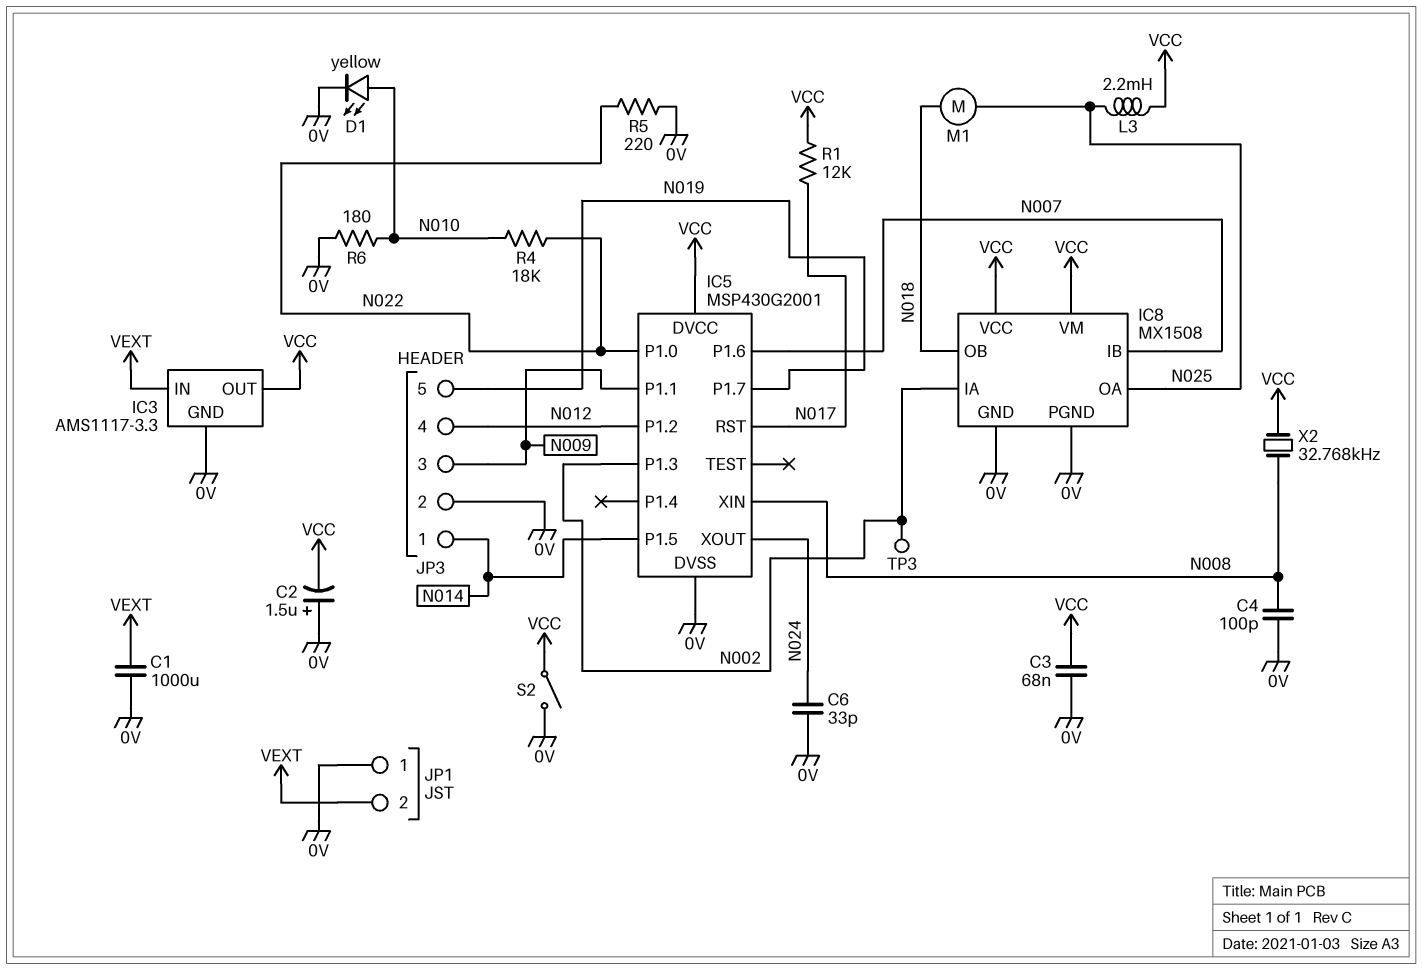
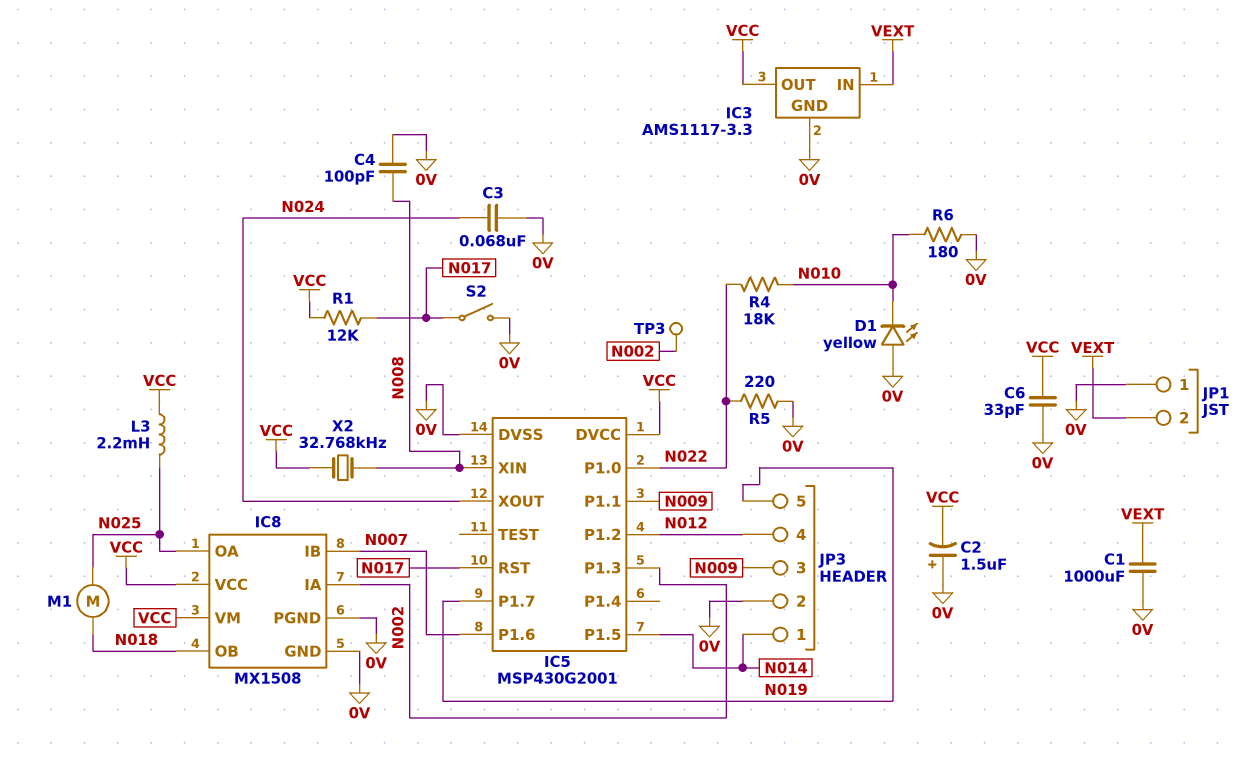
C3: 68nF (0V, VCC) -> 68nF (0V, N024)
C6: 33pF (0V, N024) -> 33pF (0V, VCC)
D1: LED yellow (A N010, K 0V) -> LED yellow (A 0V, K N010)
S2: switch (0V, VCC) -> switch (0V, N017)

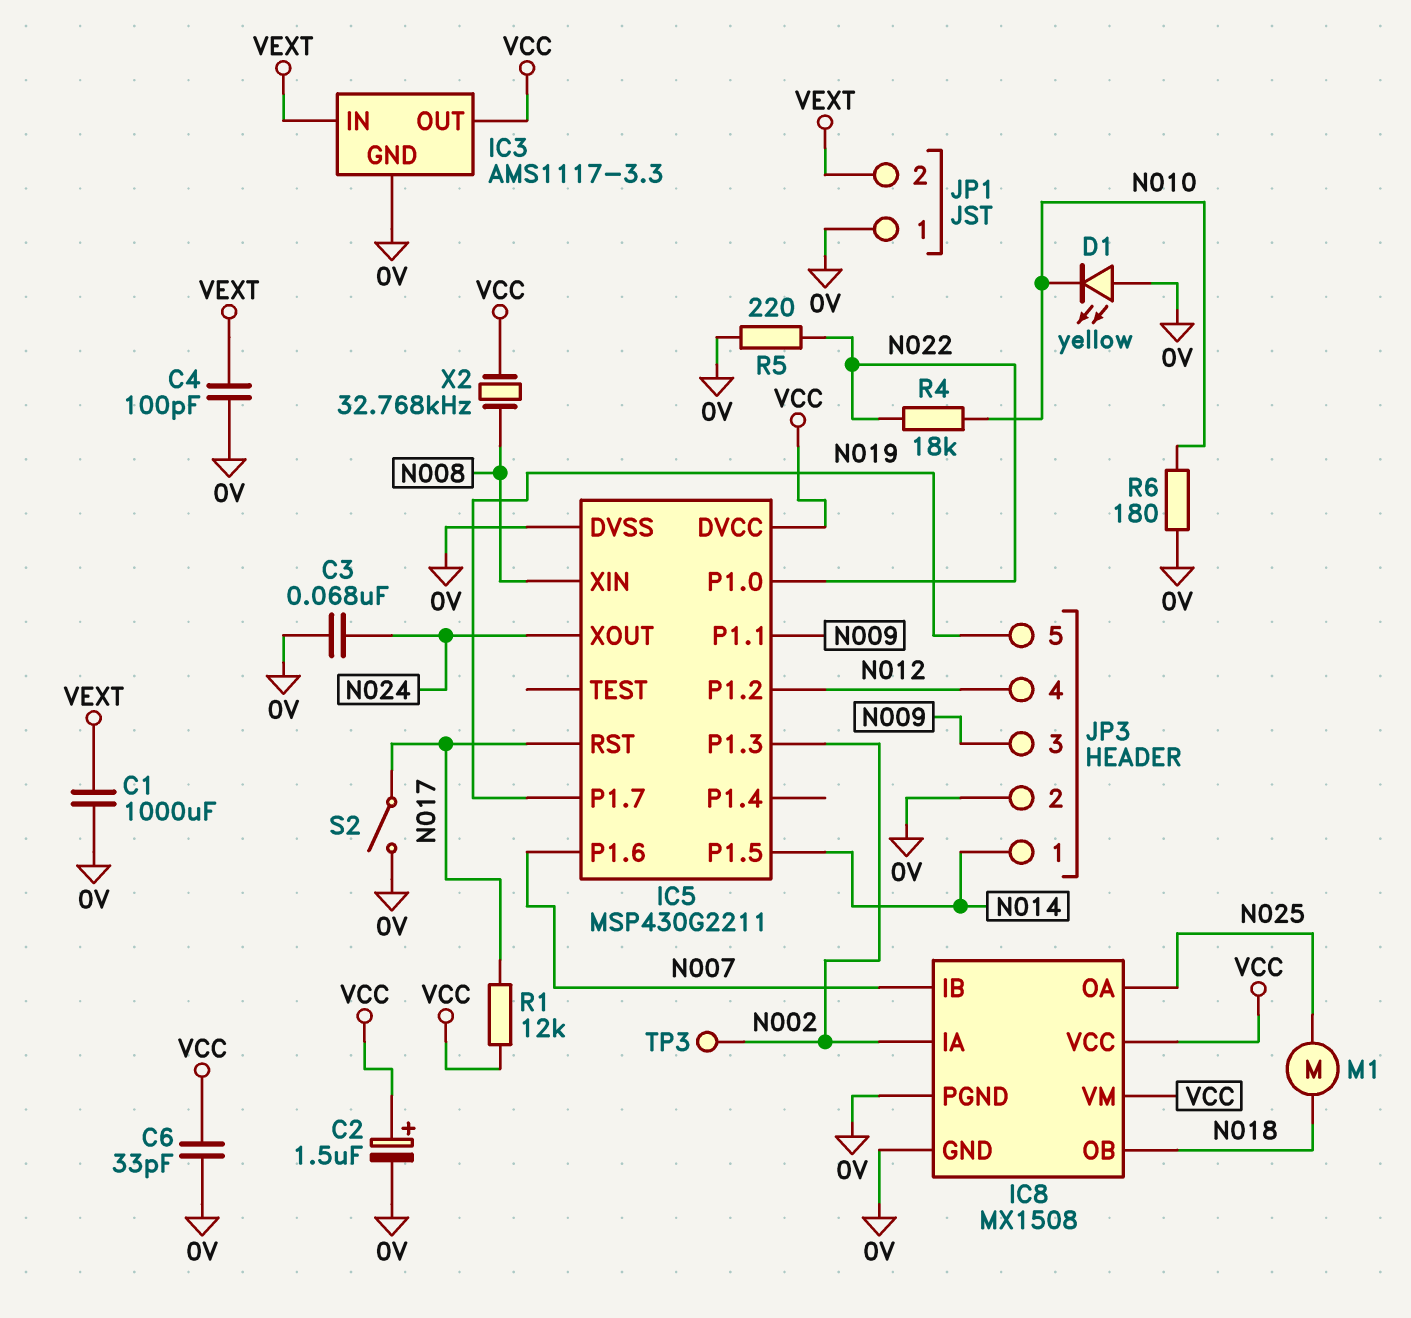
C2: 1.5uF (plus 0V, minus VCC) -> 1.5uF (plus VCC, minus 0V)
C4: 100pF (0V, N008) -> 100pF (0V, VEXT)
IC5: MSP430G2001 -> MSP430G2211
L3: 2.2mH (N025, VCC) -> none

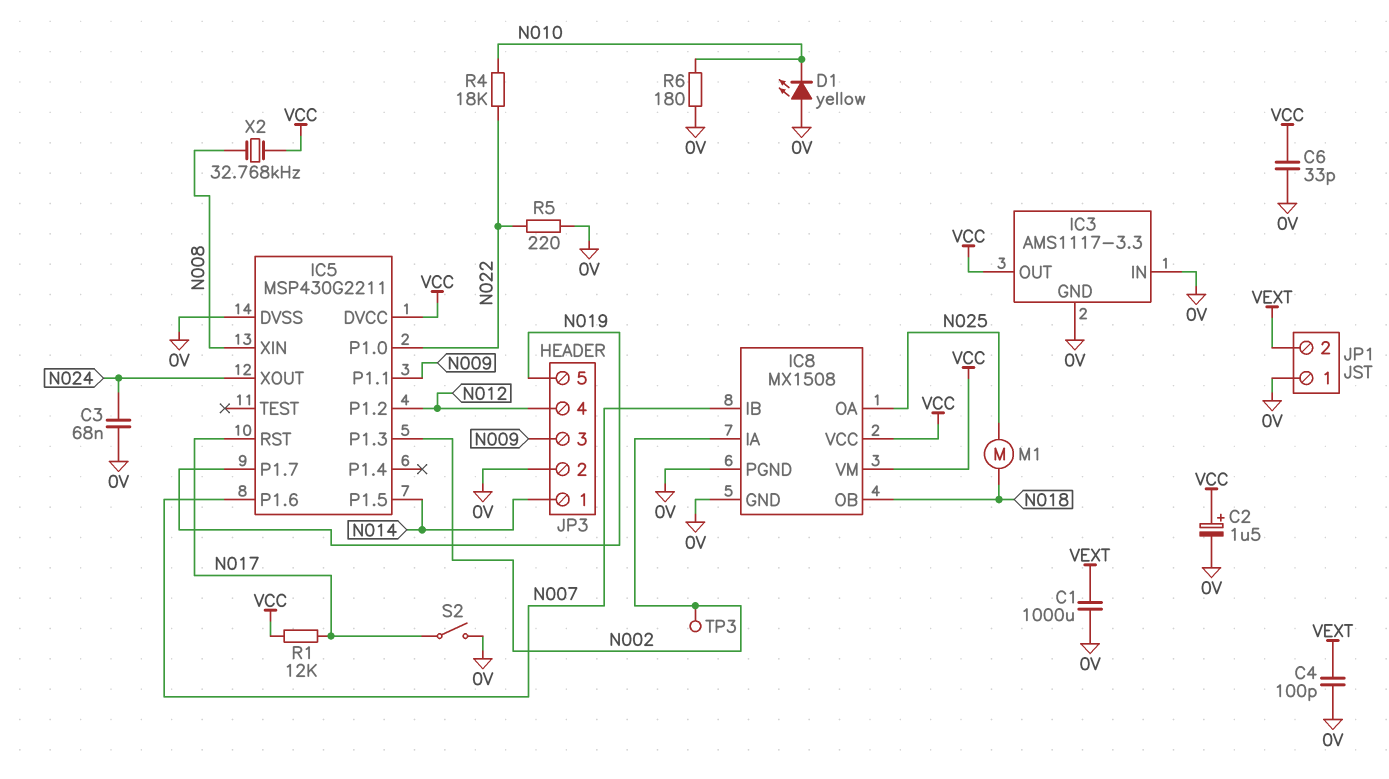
IC3 pin IN: VEXT -> 0V

